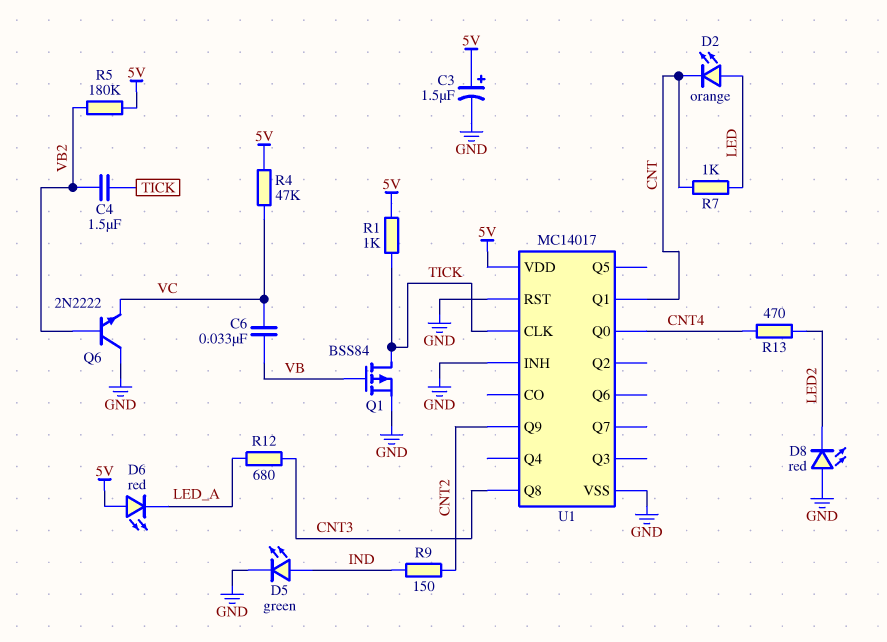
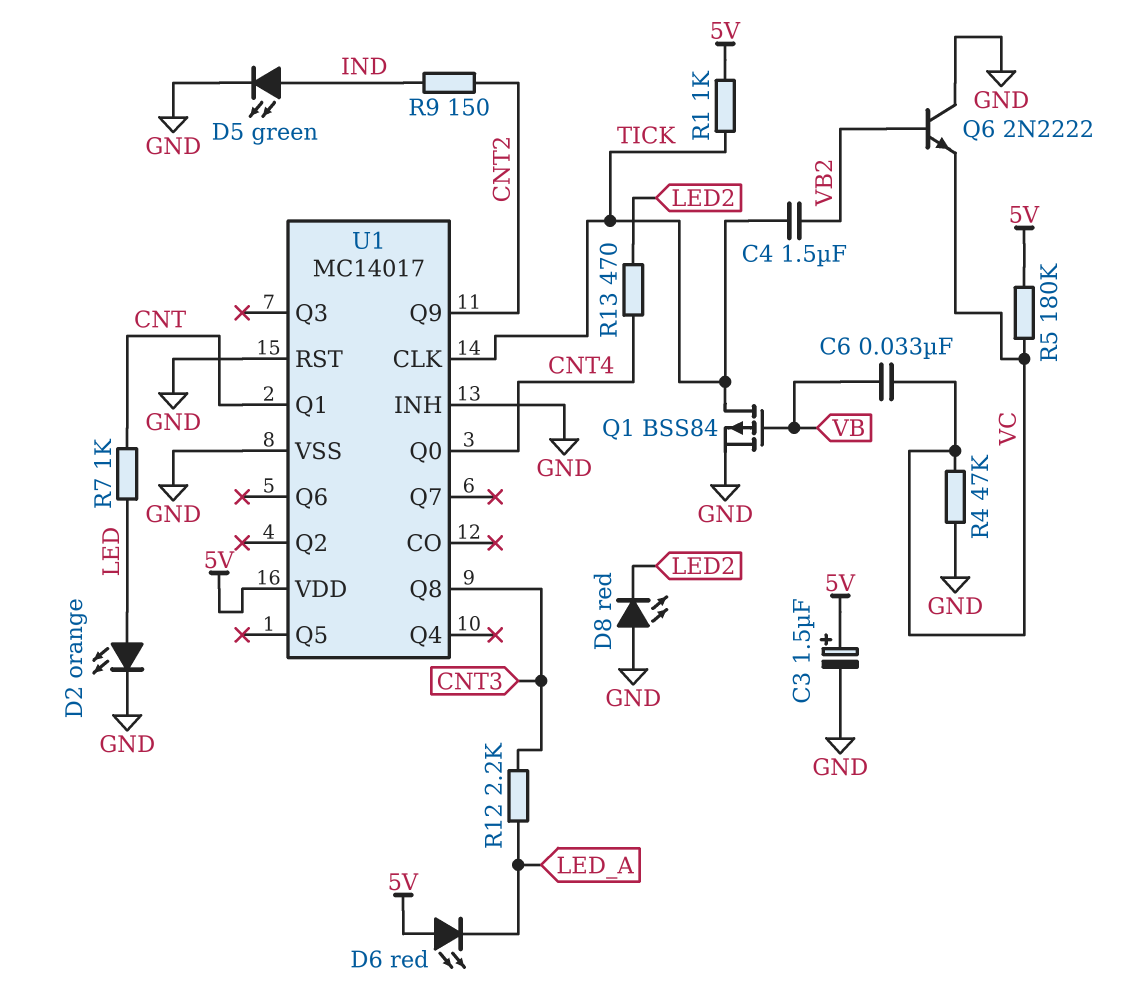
D2: LED orange (A LED, K CNT) -> LED orange (A LED, K GND)
R4: 47k (5V, VC) -> 47k (GND, VC)
R5: 180k (5V, VB2) -> 180k (5V, VC)
R12: 680 (CNT3, LED_A) -> 2.2k (CNT3, LED_A)

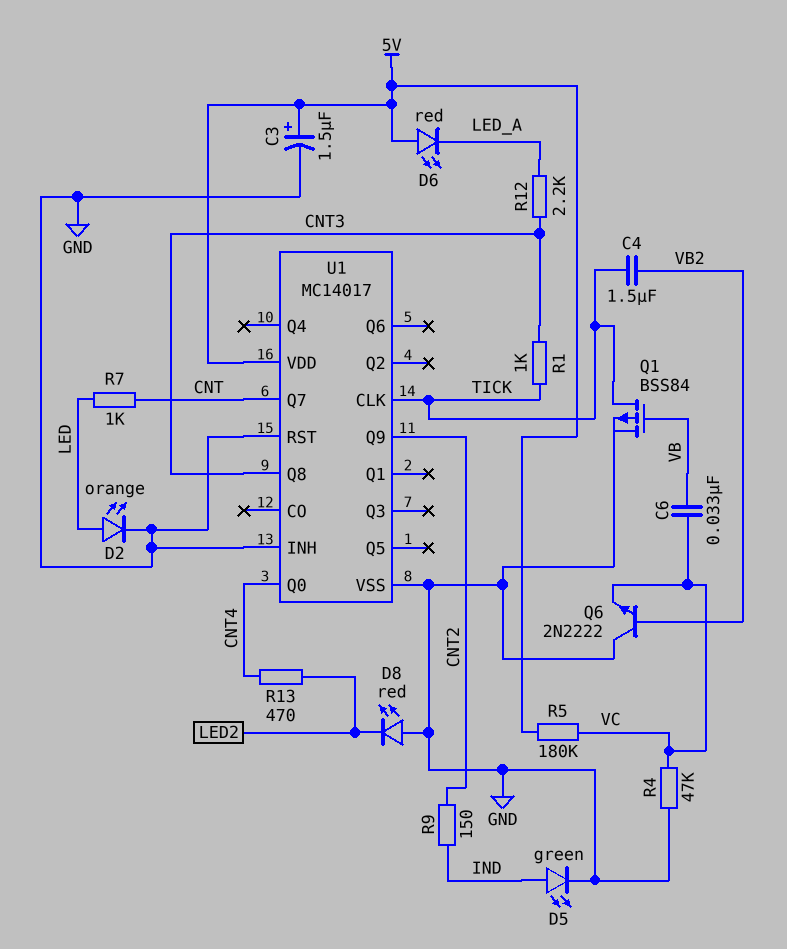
R1: 1k (5V, TICK) -> 1k (CNT3, TICK)
U1 pin Q1: CNT -> none
U1 pin Q7: none -> CNT

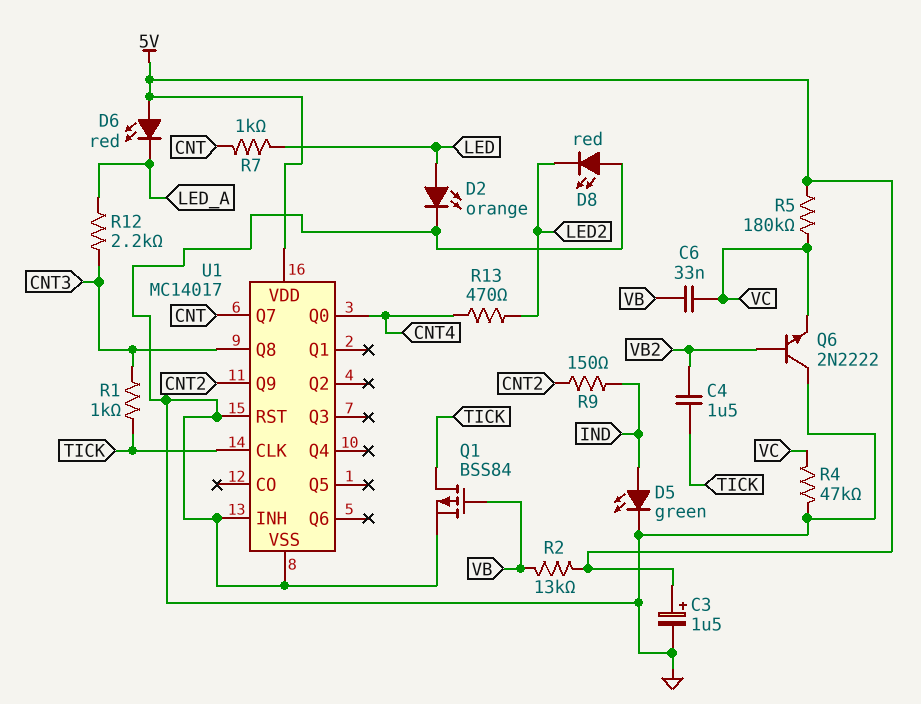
R2: none -> 13k (5V, VB)

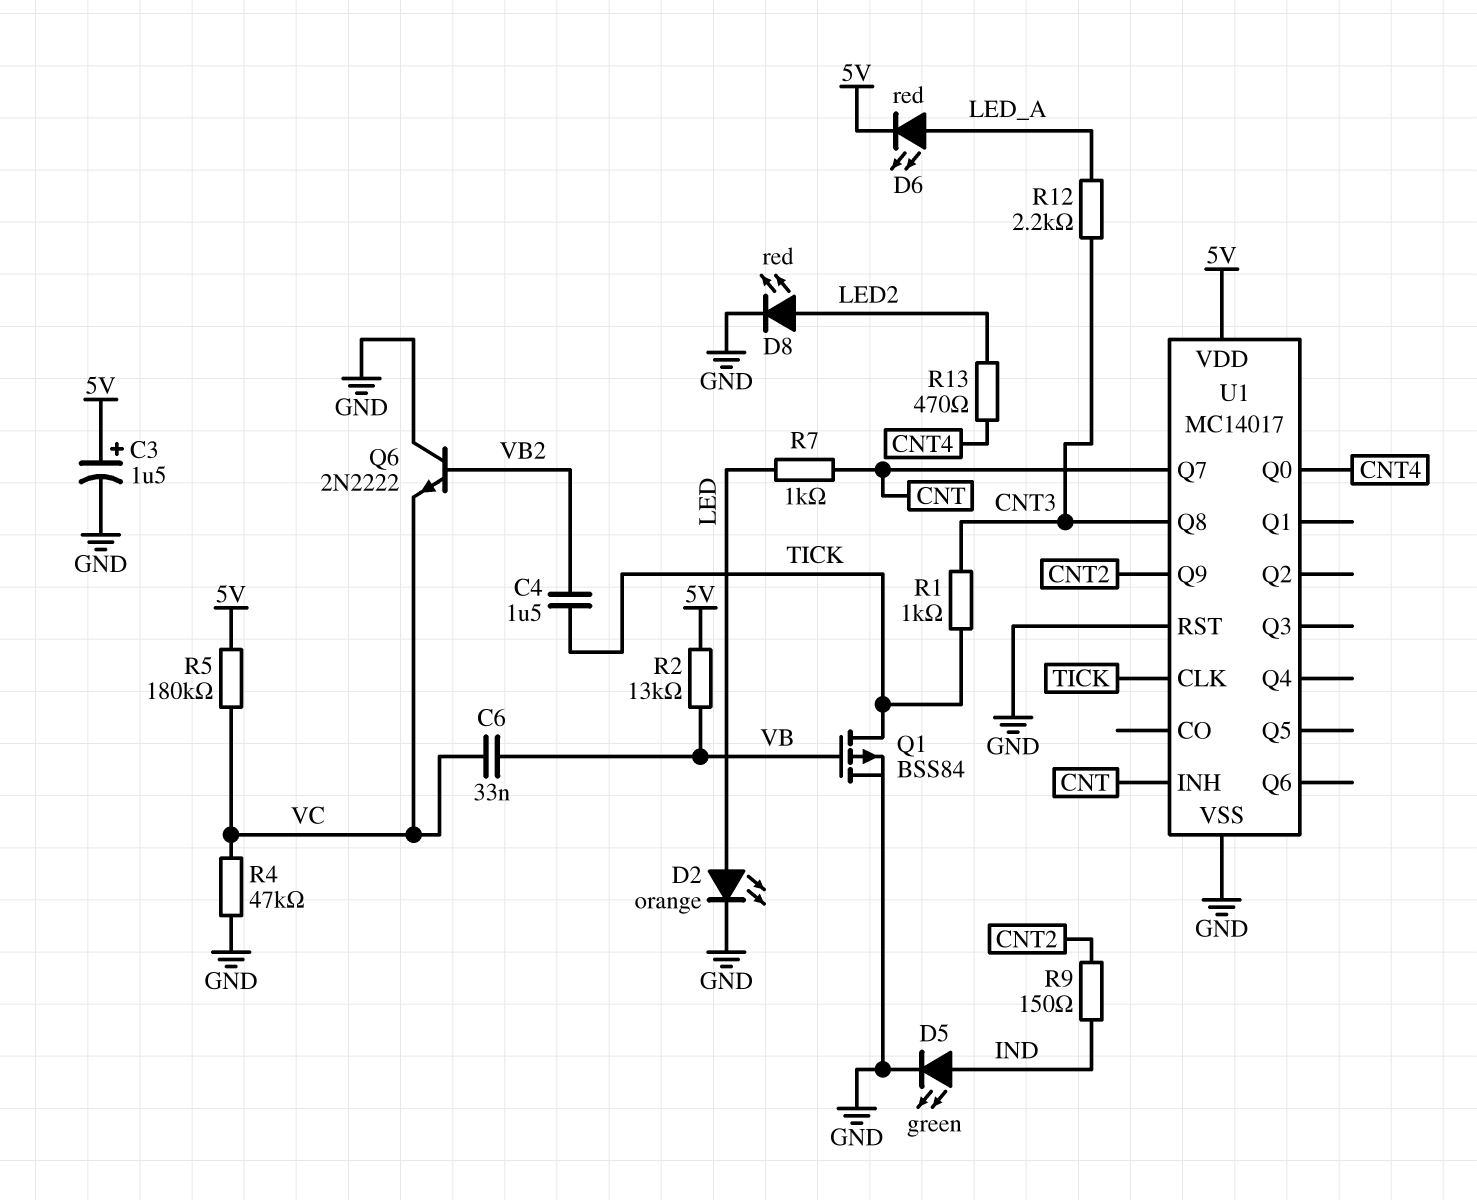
D6: LED red (A 5V, K LED_A) -> LED red (A LED_A, K 5V)
D8: LED red (A GND, K LED2) -> LED red (A LED2, K GND)
U1 pin INH: GND -> CNT

